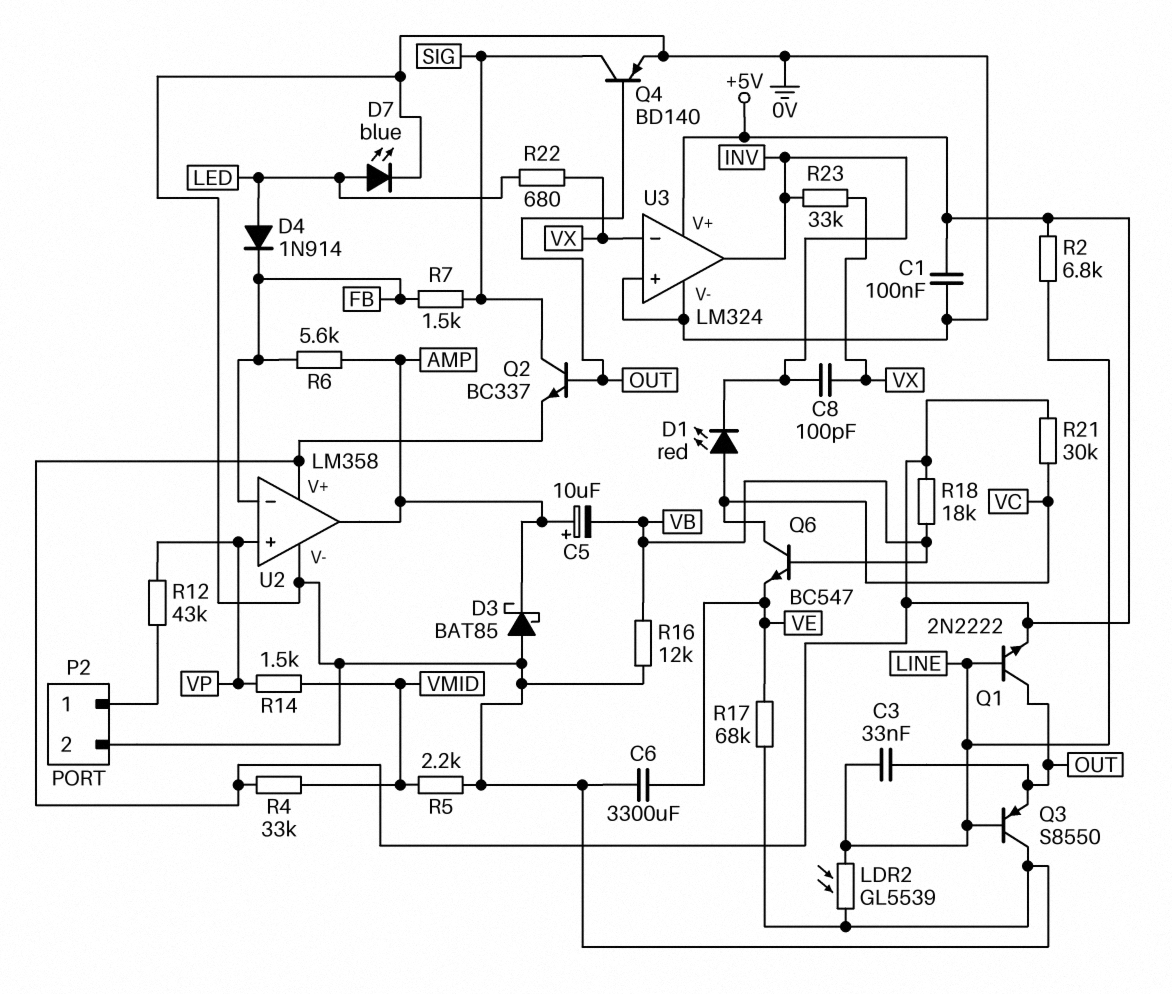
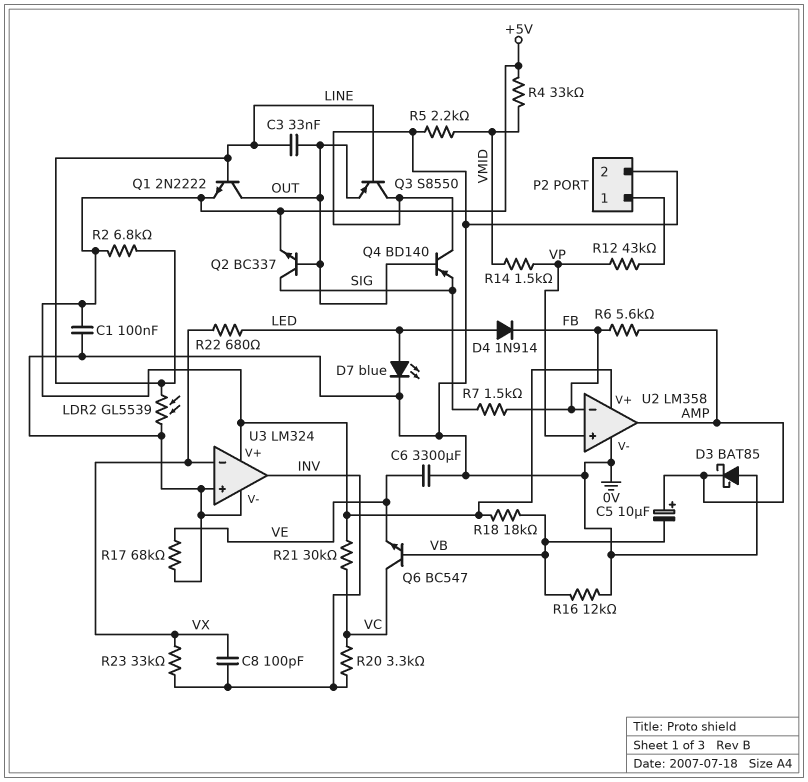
D1: LED red (A VC, K INV) -> none
Q4: PNP BD140 (B OUT, C SIG, E 0V) -> PNP BD140 (B OUT, C 0V, E SIG)
R20: none -> 3.3k (INV, VC)

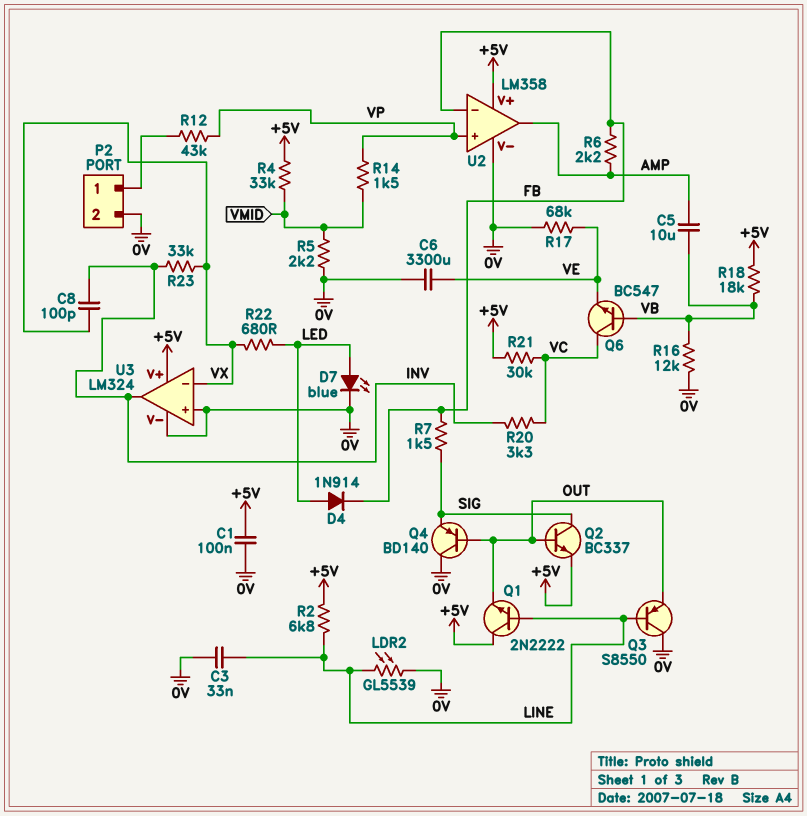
C3: 33nF (LINE, OUT) -> 33nF (0V, LINE)
C5: 10uF (plus AMP, minus VB) -> 10uF (AMP, VB)
D3: schottky BAT85 (A 0V, K AMP) -> none
Q1: NPN 2N2222 (B LINE, C OUT, E +5V) -> NPN 2N2222 (B LINE, C +5V, E OUT)
R6: 5.6k (AMP, FB) -> 2.2k (AMP, FB)

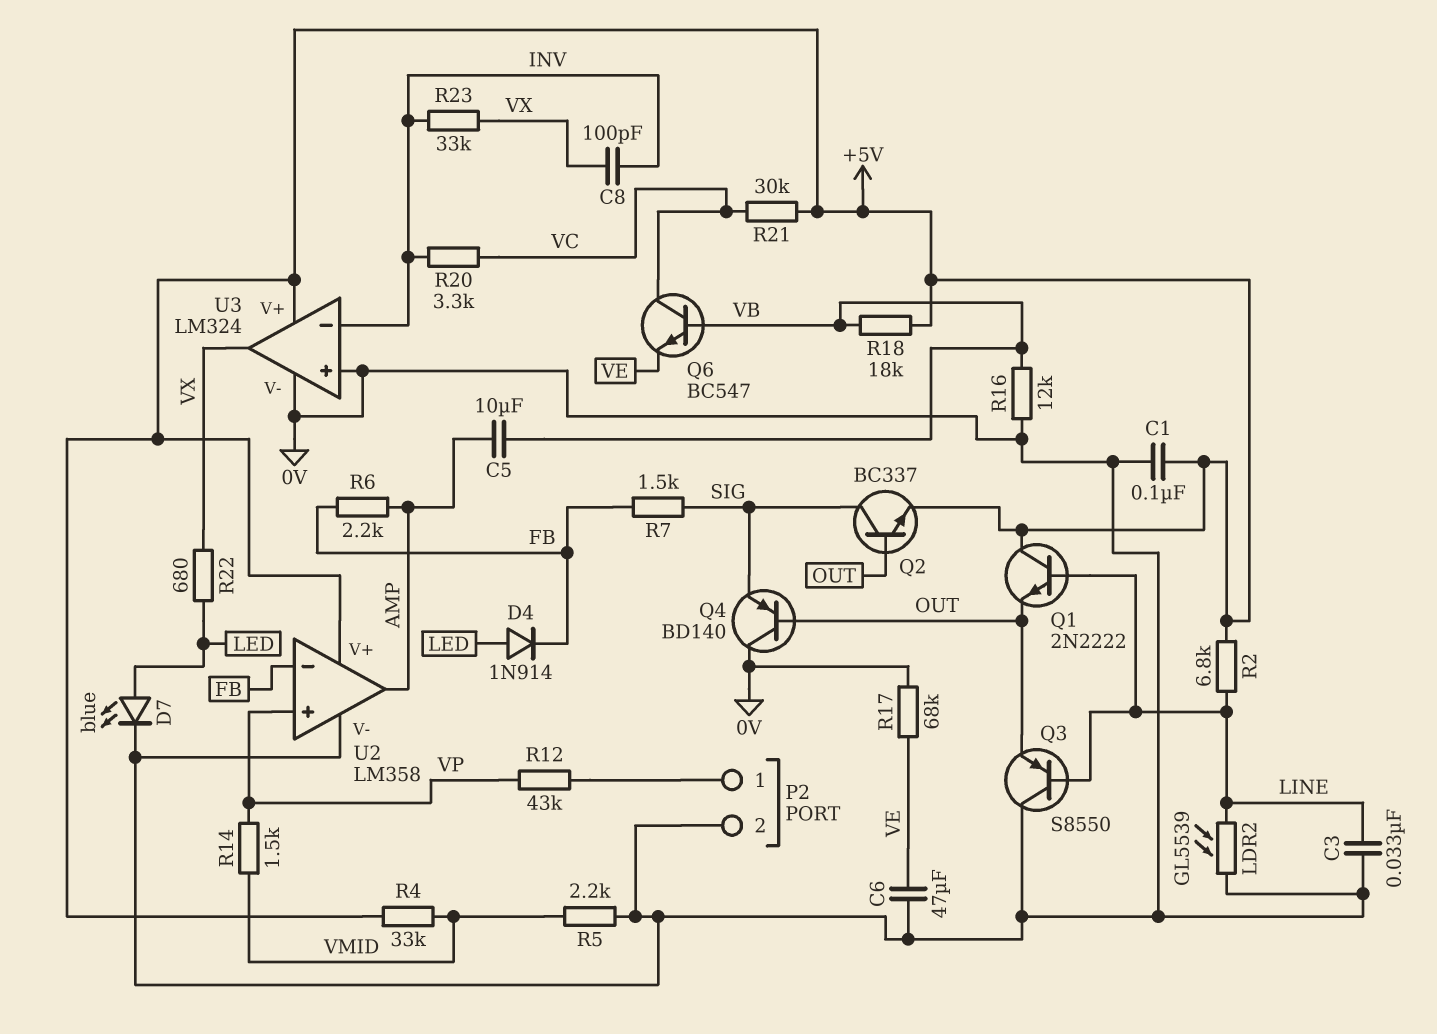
C6: 3300uF (0V, VE) -> 47uF (0V, VE)
U3 pin in-: VX -> INV
U3 pin out: INV -> VX

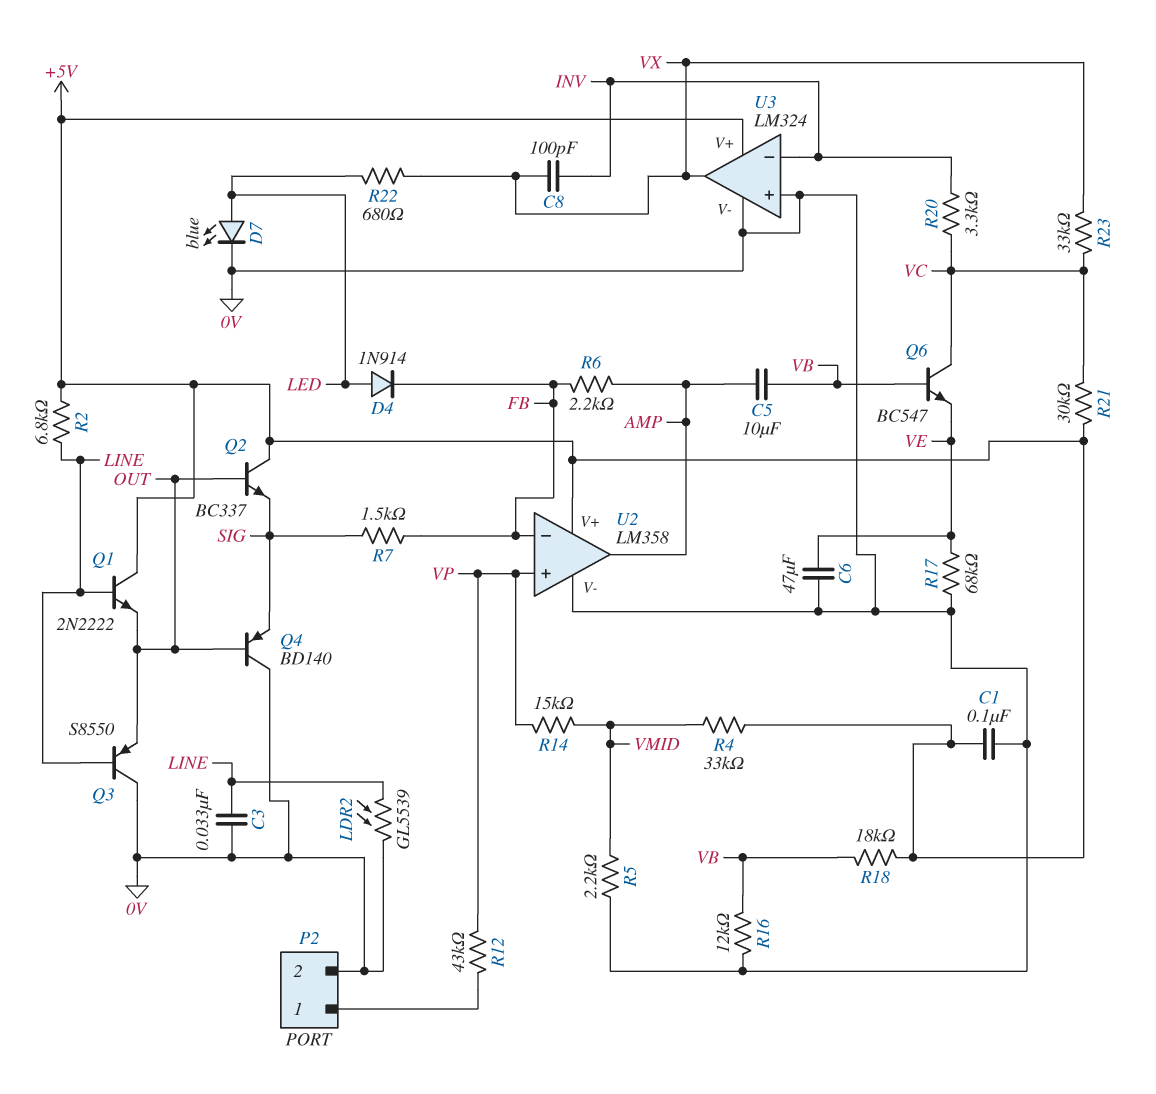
Q2: NPN BC337 (B OUT, C SIG, E +5V) -> NPN BC337 (B OUT, C +5V, E SIG)
R14: 1.5k (VMID, VP) -> 15k (VMID, VP)
R23: 33k (INV, VX) -> 33k (VC, VX)

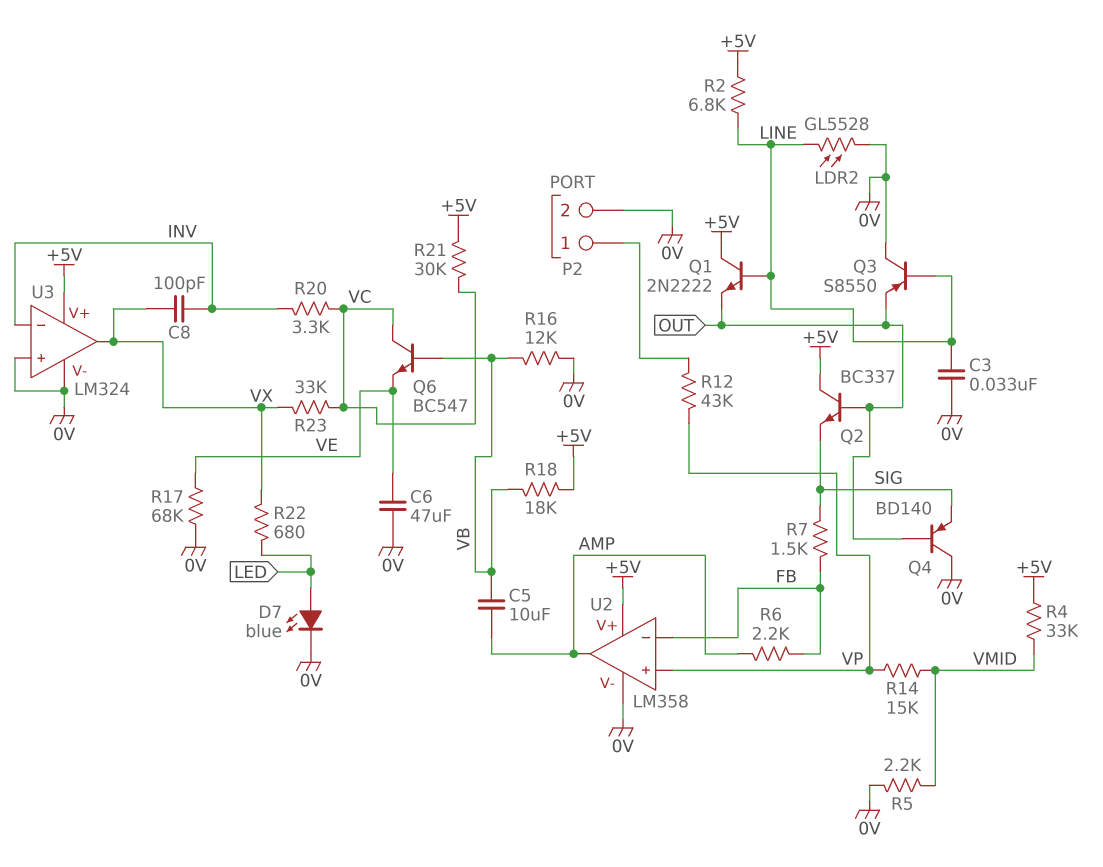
C1: 100nF (+5V, 0V) -> none
D4: diode 1N914 (A LED, K FB) -> none
LDR2: GL5539 (0V, LINE) -> GL5528 (0V, LINE)

